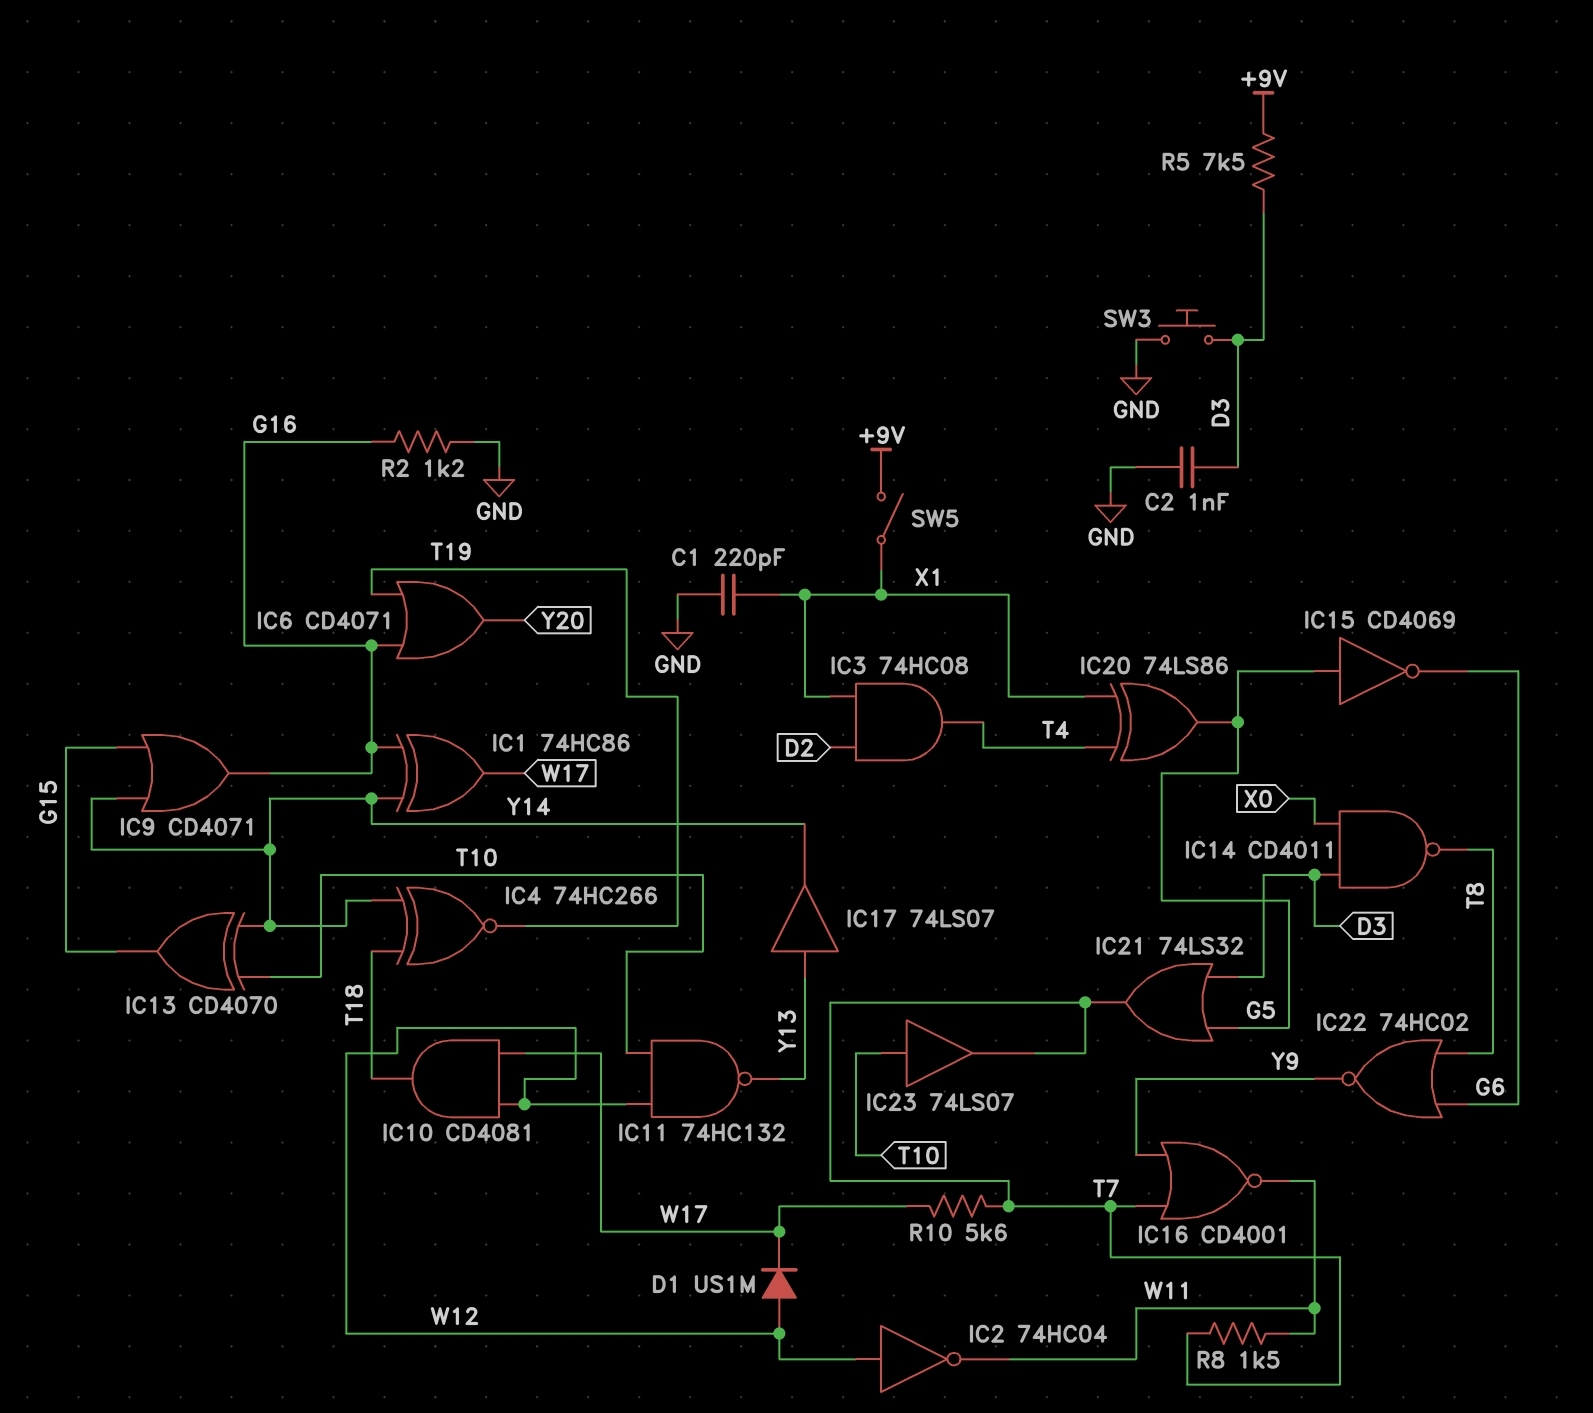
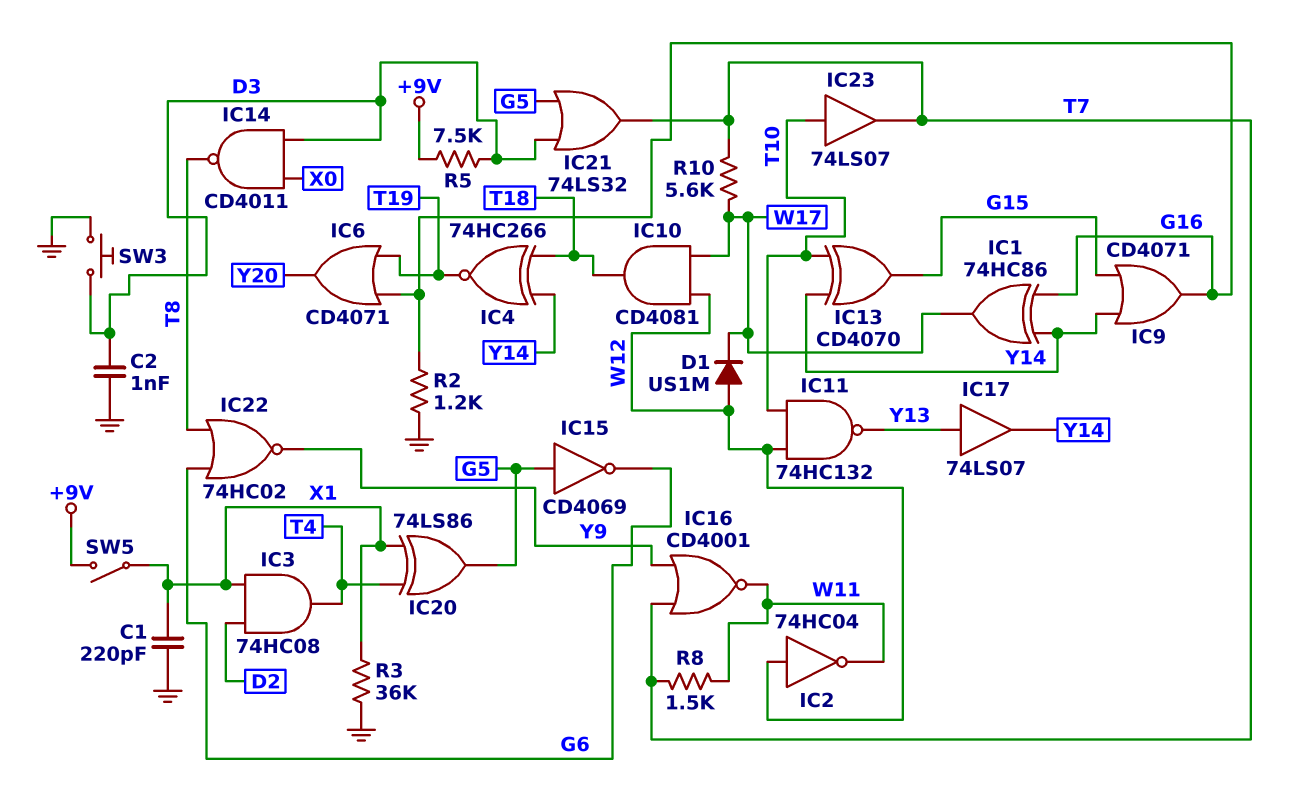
R3: none -> 36k (GND, X1)

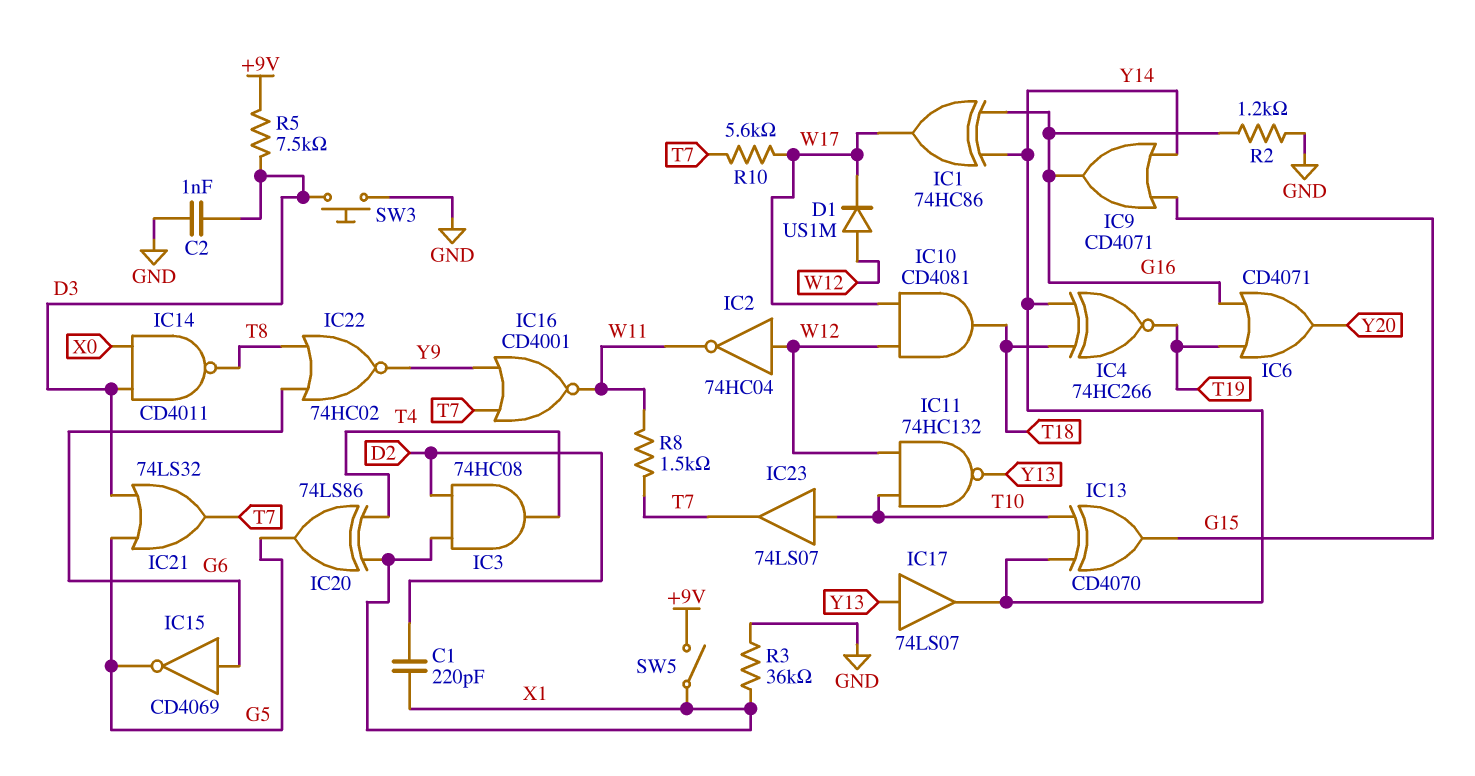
C1: 220pF (GND, X1) -> 220pF (D2, X1)
IC15: NOT CD4069 (in G5, out G6) -> NOT CD4069 (in G6, out G5)

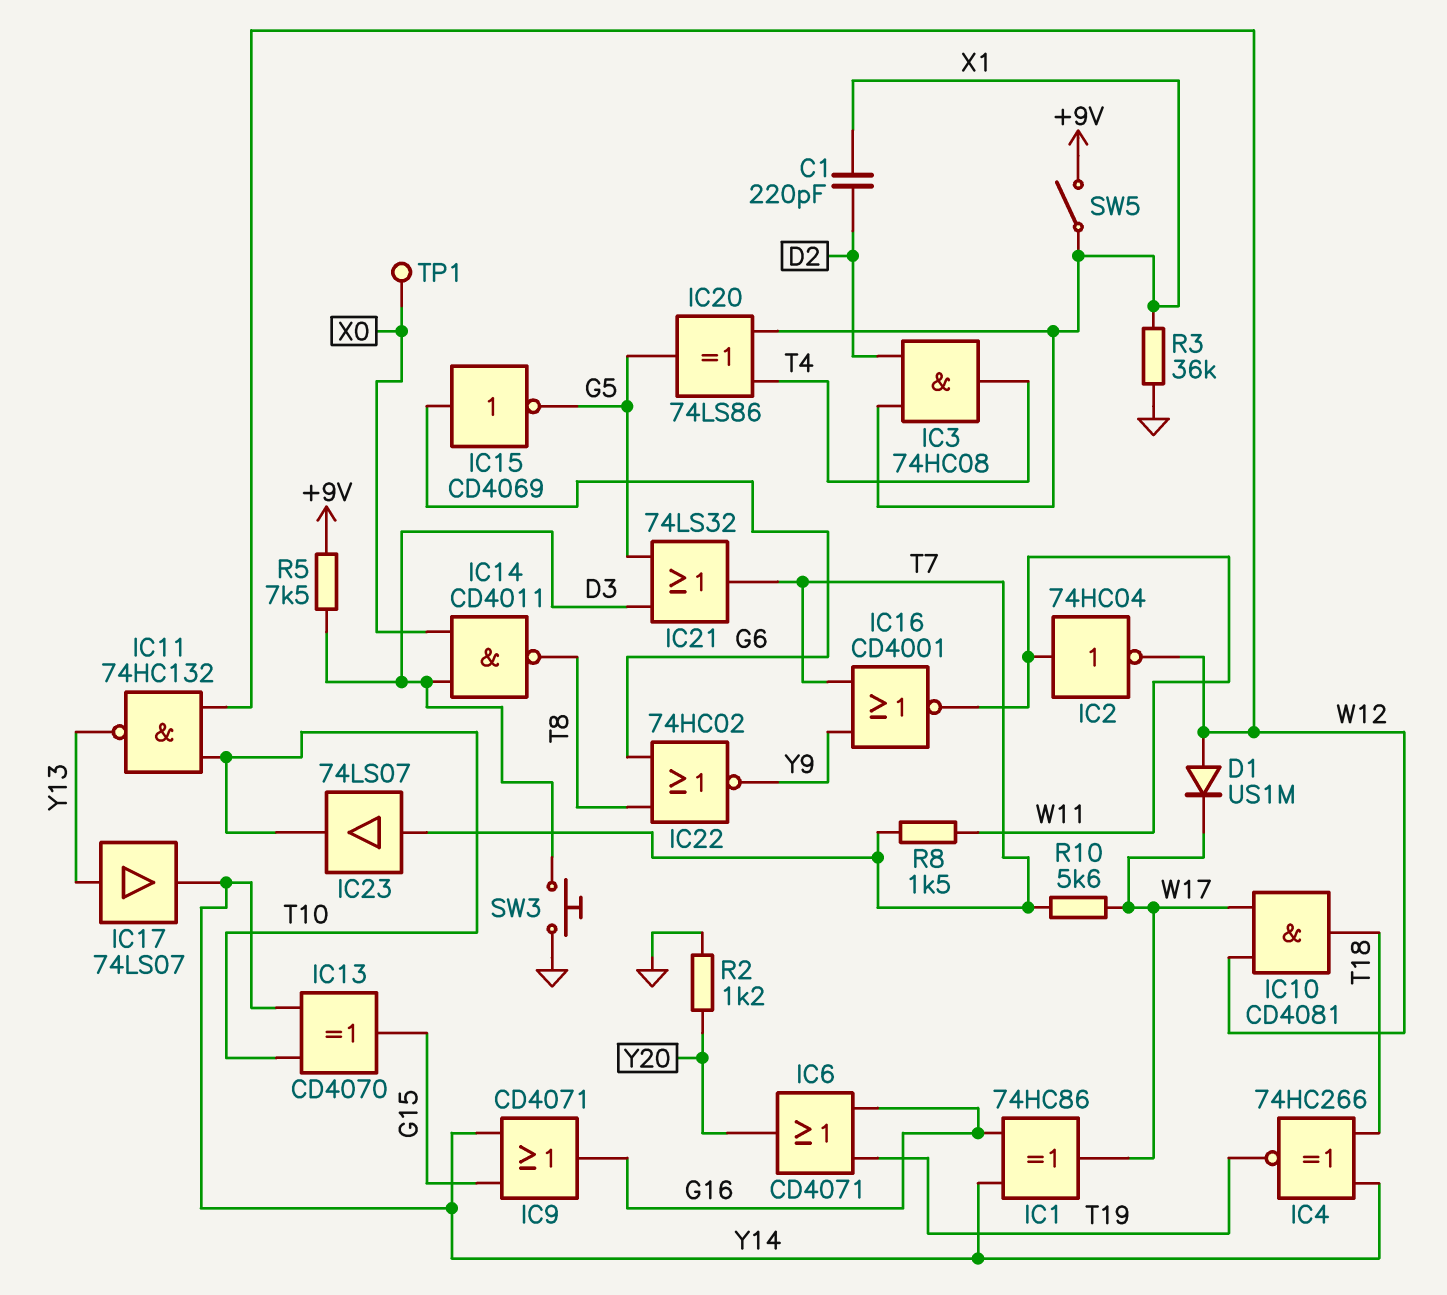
C2: 1nF (D3, GND) -> none
IC2: NOT 74HC04 (in W12, out W11) -> NOT 74HC04 (in W11, out W12)
IC23: buffer 74LS07 (in T10, out T7) -> buffer 74LS07 (in T7, out T10)
R2: 1.2k (G16, GND) -> 1.2k (GND, Y20)
TP1: none -> test point (X0)

